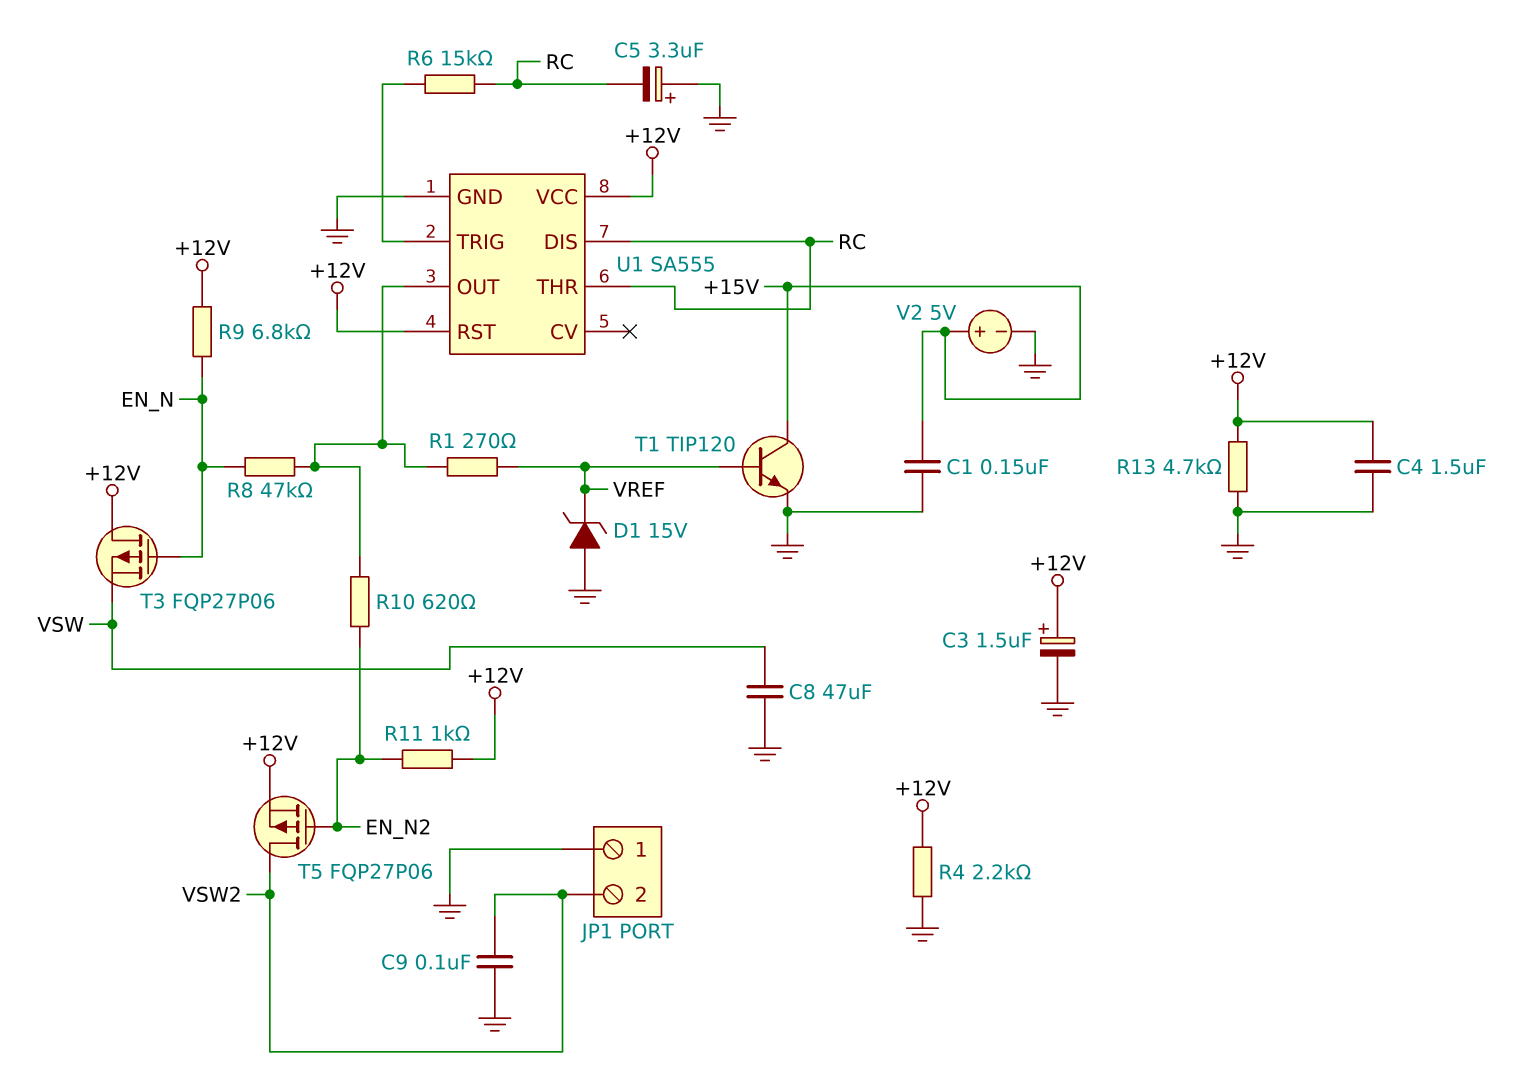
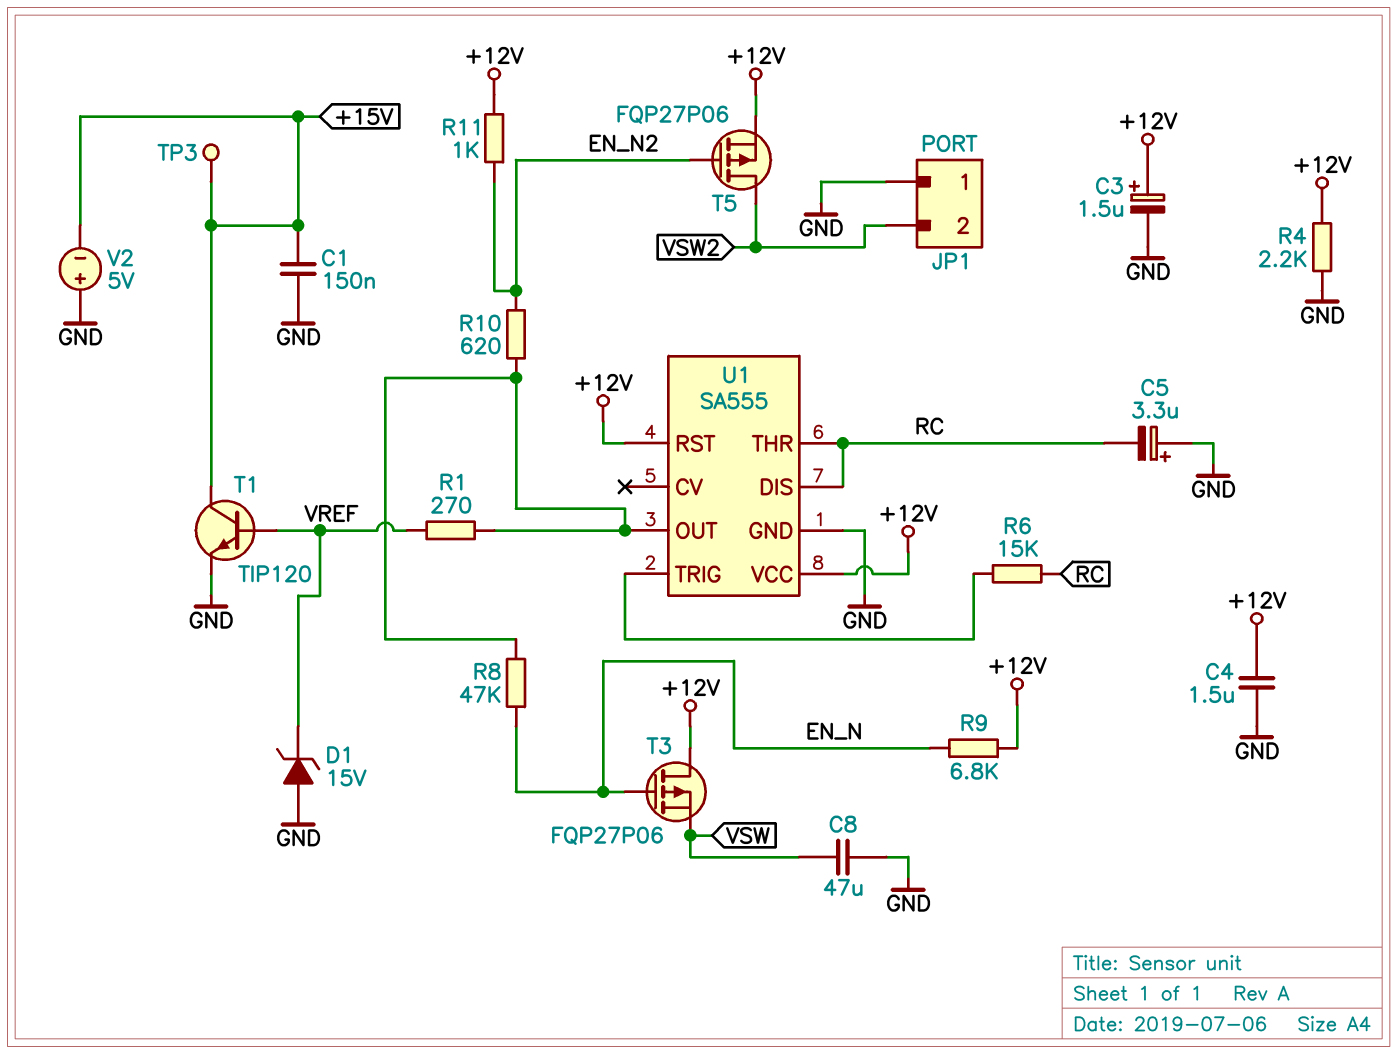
C9: 100nF (GND, VSW2) -> none
R13: 4.7k (+12V, GND) -> none
TP3: none -> test point (+15V)
V2: 5V (plus +15V, minus GND) -> 5V (plus GND, minus +15V)

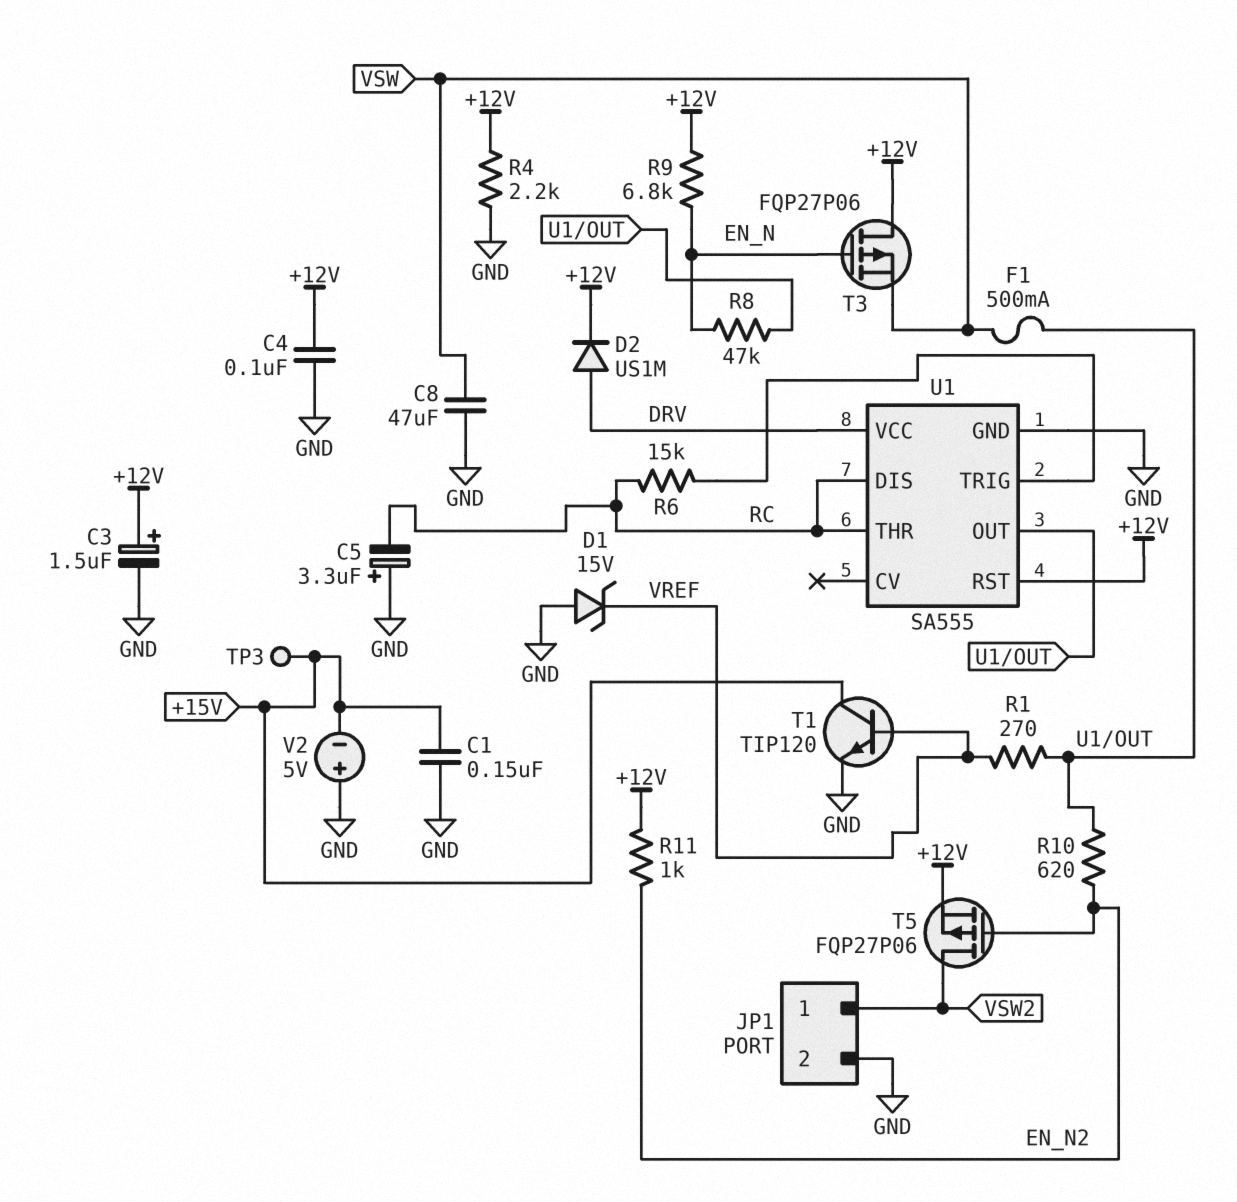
C4: 1.5uF (+12V, GND) -> 100nF (+12V, GND)
D2: none -> diode US1M (A DRV, K +12V)
F1: none -> 500mA (U1/OUT, VSW)
JP1 pin 1: GND -> VSW2
JP1 pin 2: VSW2 -> GND
U1 pin VCC: +12V -> DRV

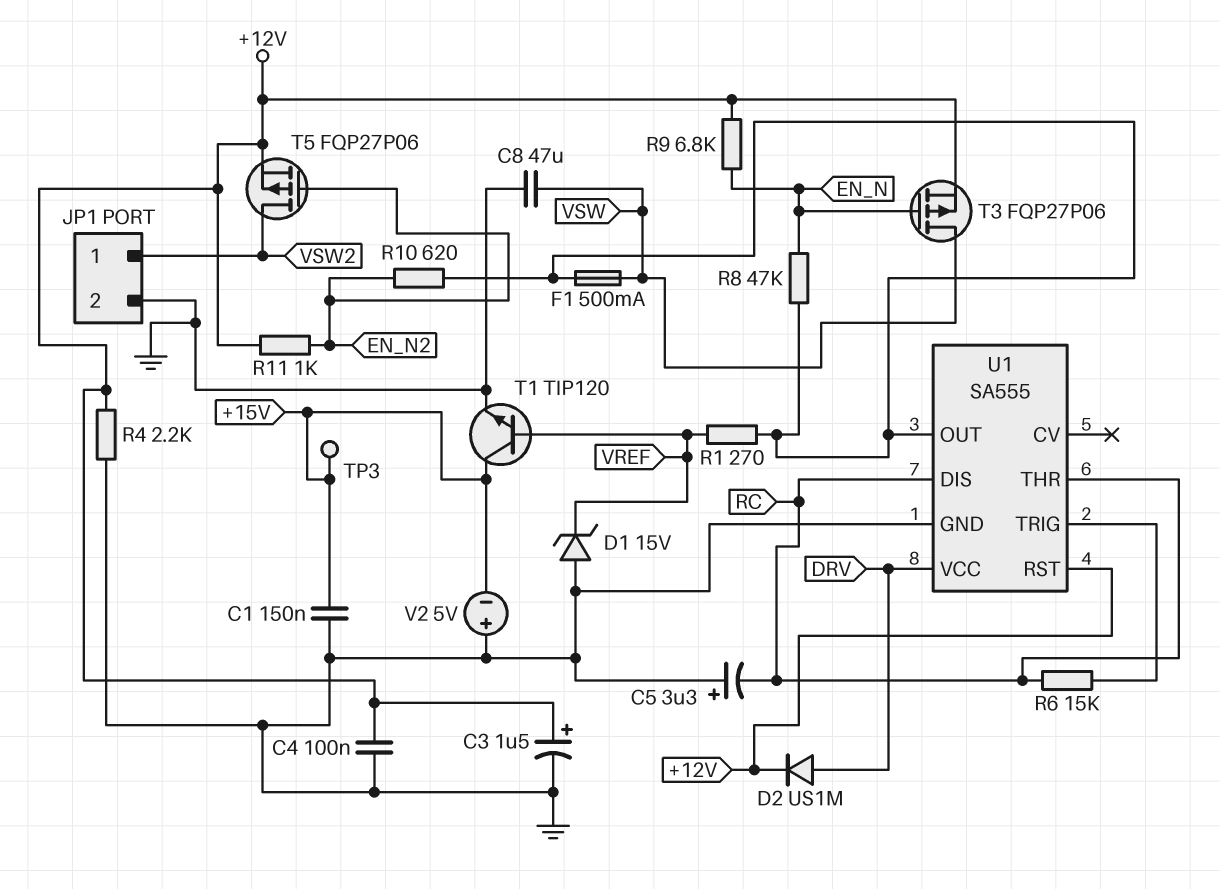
T3: PMOS FQP27P06 (G EN_N, D +12V, S VSW) -> PMOS FQP27P06 (G EN_N, D VSW, S +12V)

